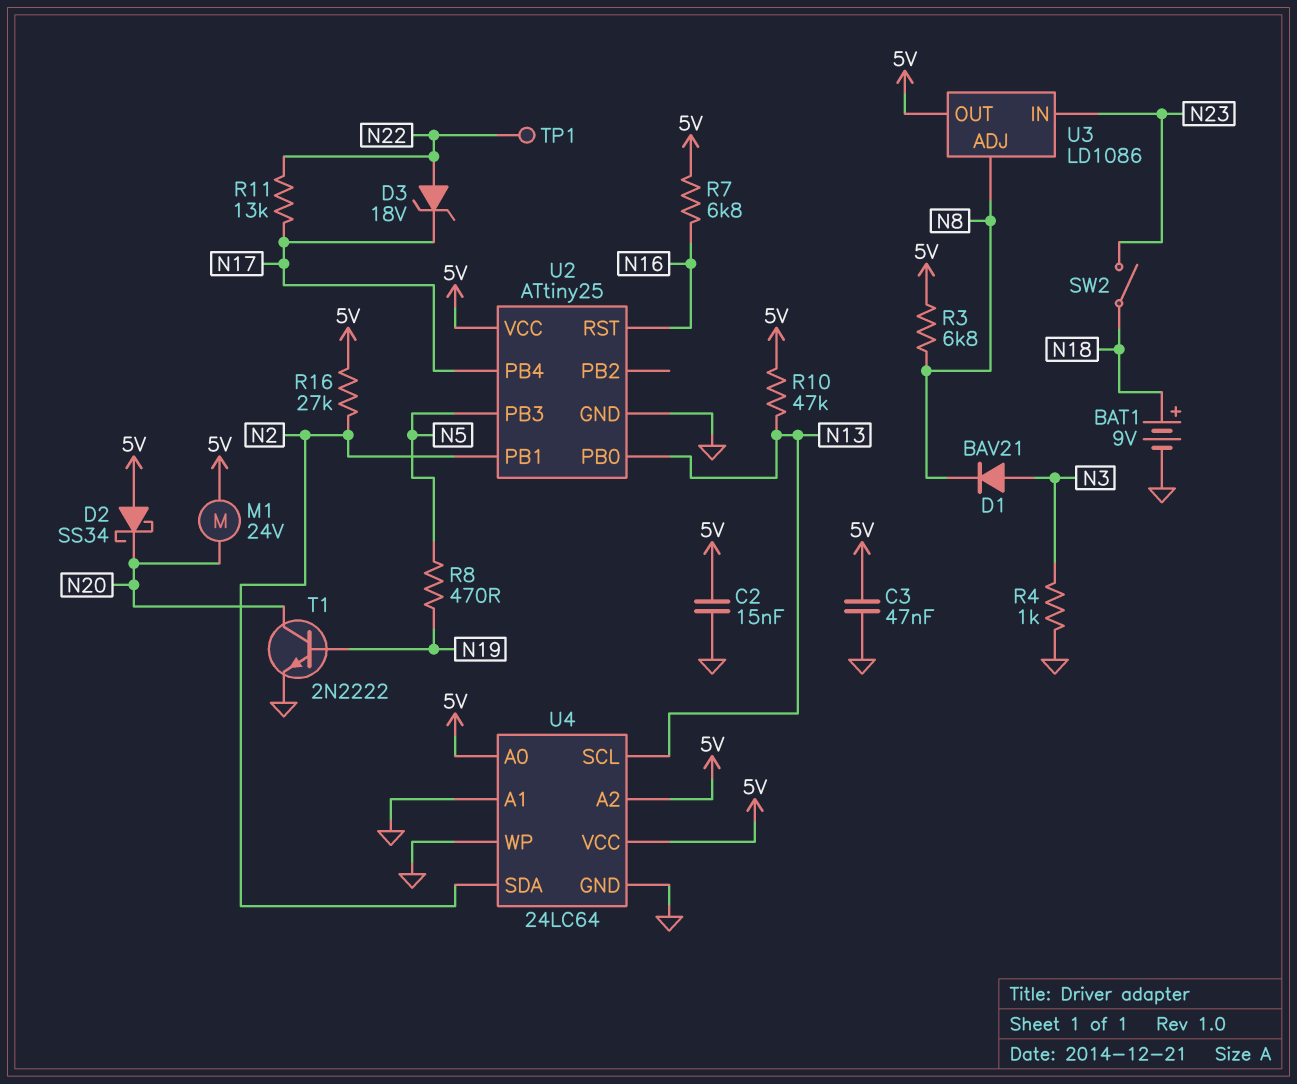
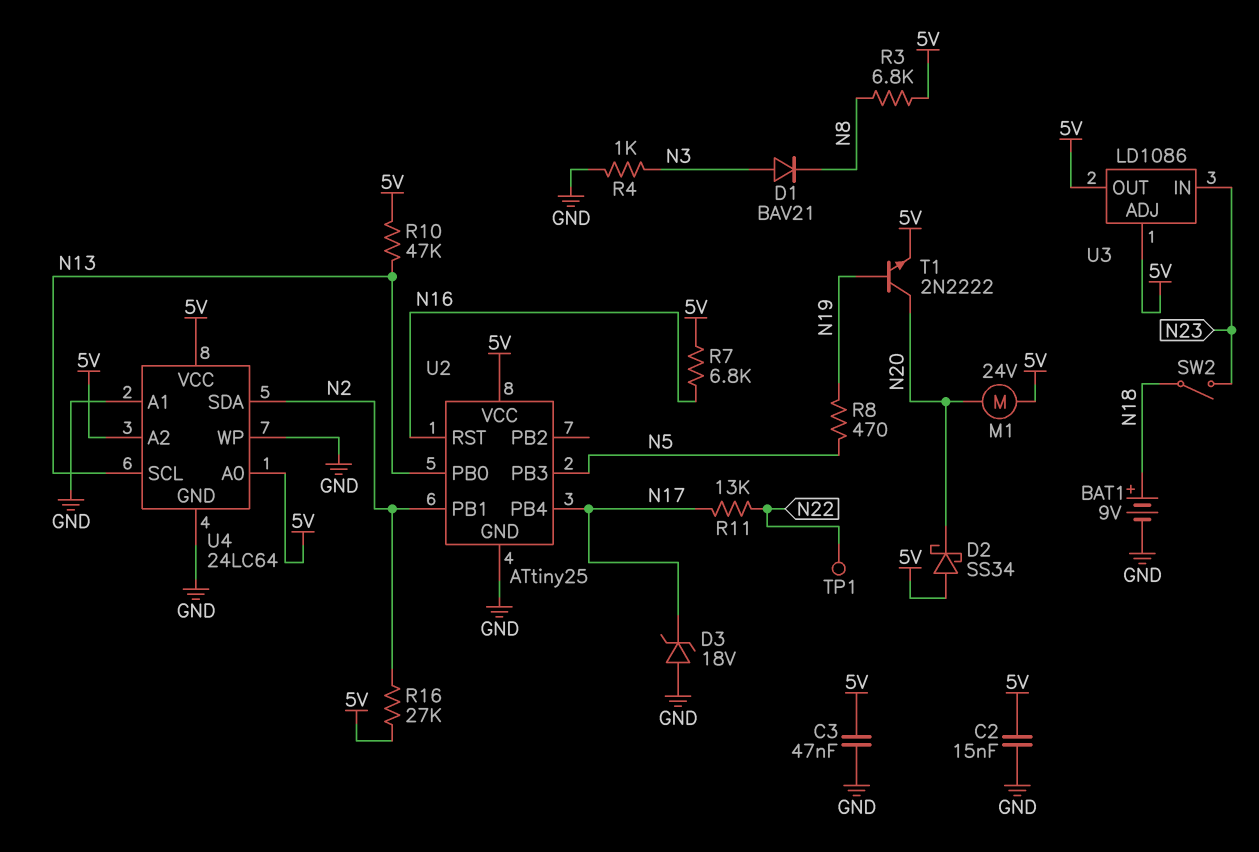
D3: zener 18V (A N22, K N17) -> zener 18V (A GND, K N17)
T1: NPN 2N2222 (B N19, C N20, E GND) -> NPN 2N2222 (B N19, C N20, E 5V)
U3 pin ADJ: N8 -> 5V

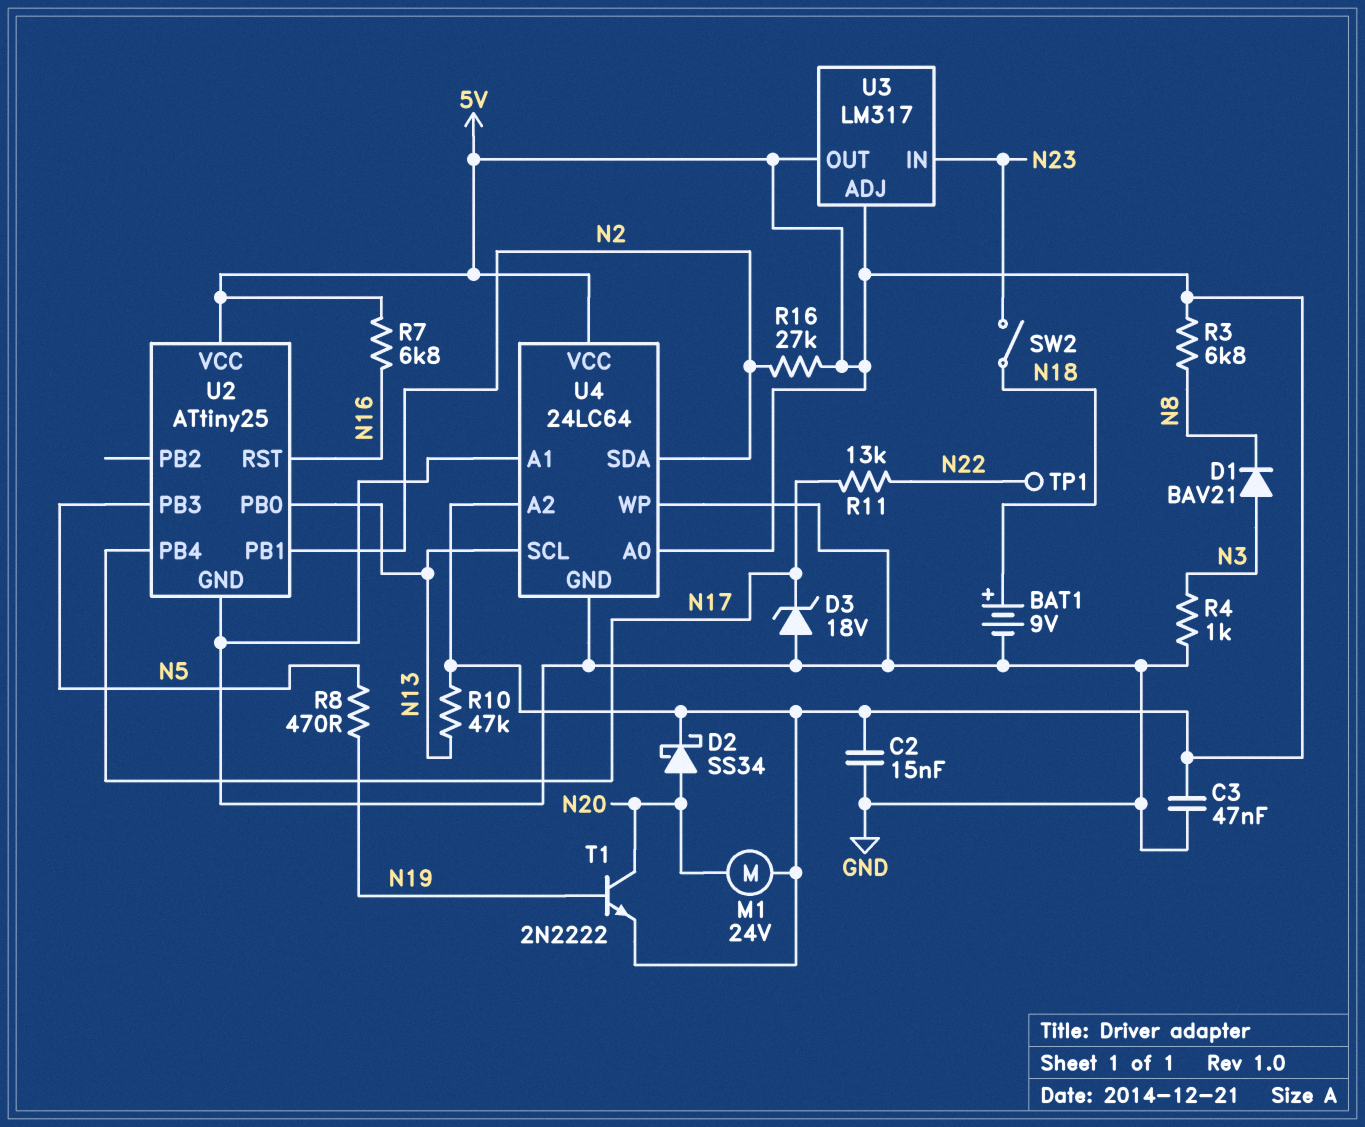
D2: schottky SS34 (A 5V, K N20) -> schottky SS34 (A N20, K 5V)
U3: LD1086 -> LM317

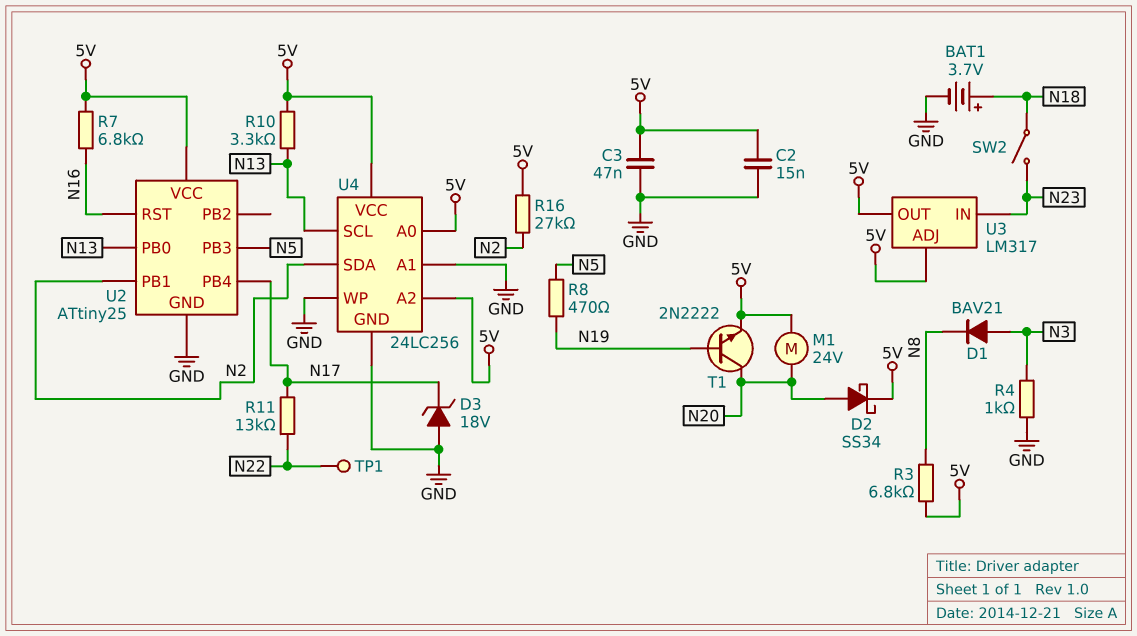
BAT1: 9V (plus N18, minus GND) -> 3.7V (plus N18, minus GND)
R10: 47k (5V, N13) -> 3.3k (5V, N13)
U4: 24LC64 -> 24LC256

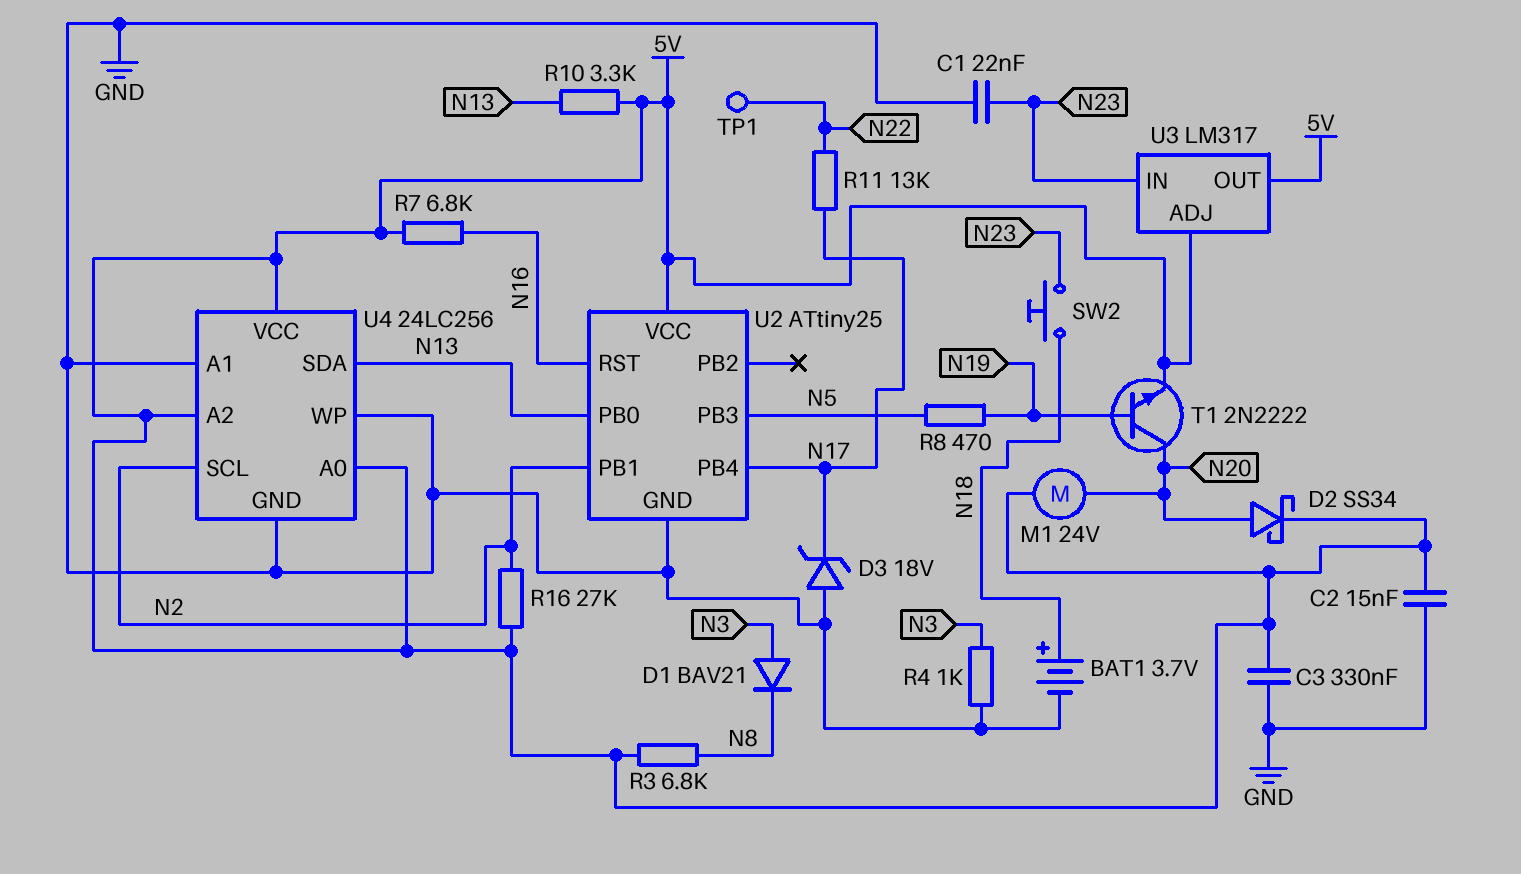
C1: none -> 22nF (GND, N23)
C3: 47nF (5V, GND) -> 330nF (5V, GND)
SW2: switch (N18, N23) -> button (N18, N23)
U4 pin SCL: N13 -> N2
U4 pin SDA: N2 -> N13

